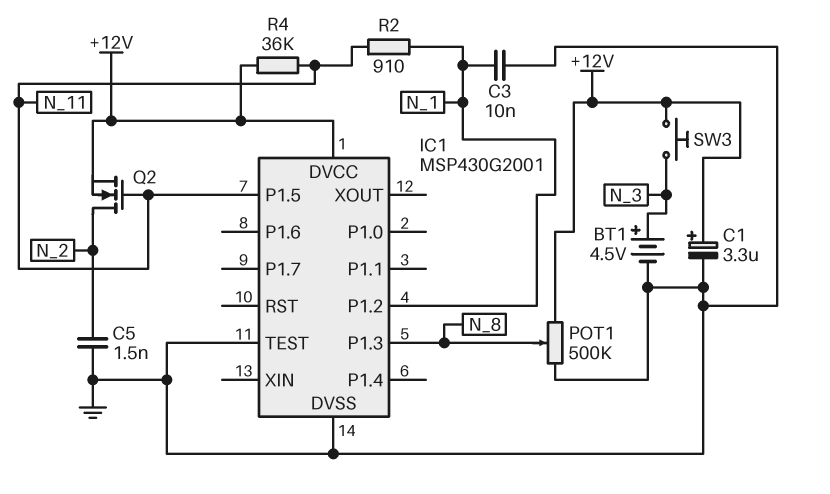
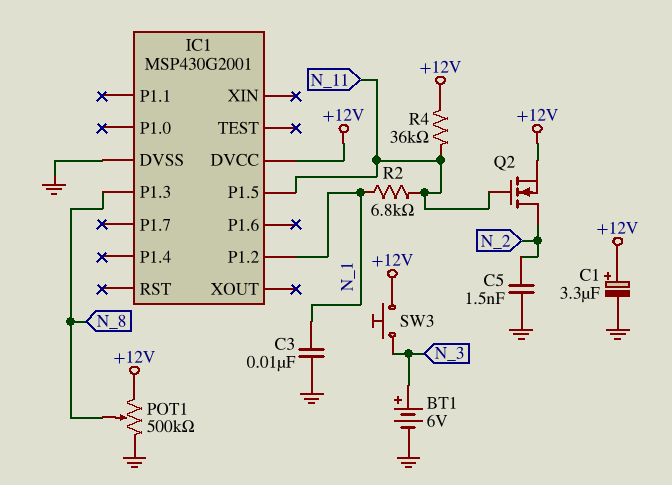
BT1: 4.5V (plus N_3, minus GND) -> 6V (plus N_3, minus GND)
IC1 pin TEST: GND -> none
R2: 910 (N_1, N_11) -> 6.8k (N_1, N_11)

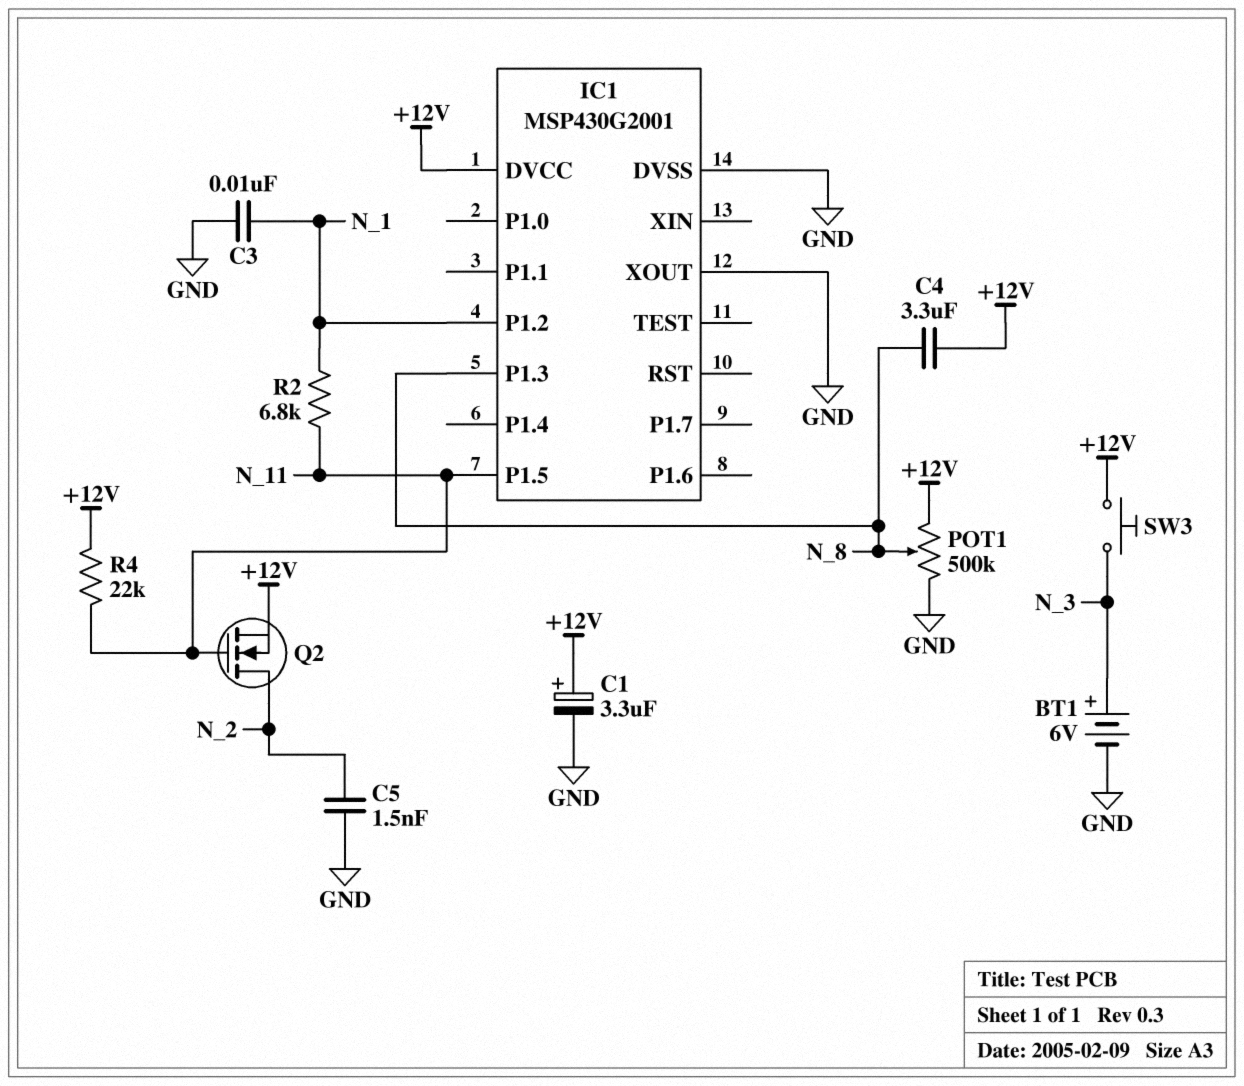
C4: none -> 3.3uF (+12V, N_8)
IC1 pin XOUT: none -> GND
R4: 36k (+12V, N_11) -> 22k (+12V, N_11)

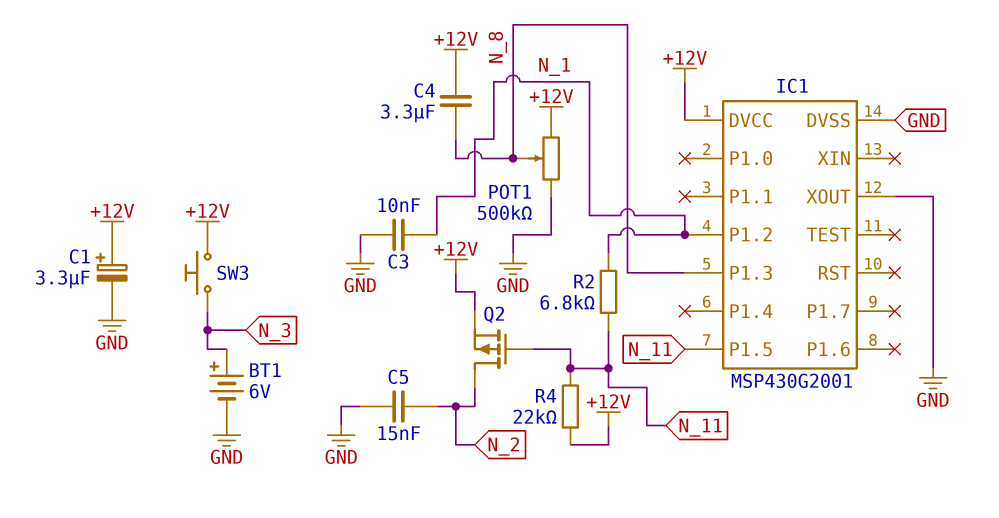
C5: 1.5nF (GND, N_2) -> 15nF (GND, N_2)
Q2: NMOS (G N_11, D N_2, S +12V) -> PMOS (G N_11, D N_2, S +12V)

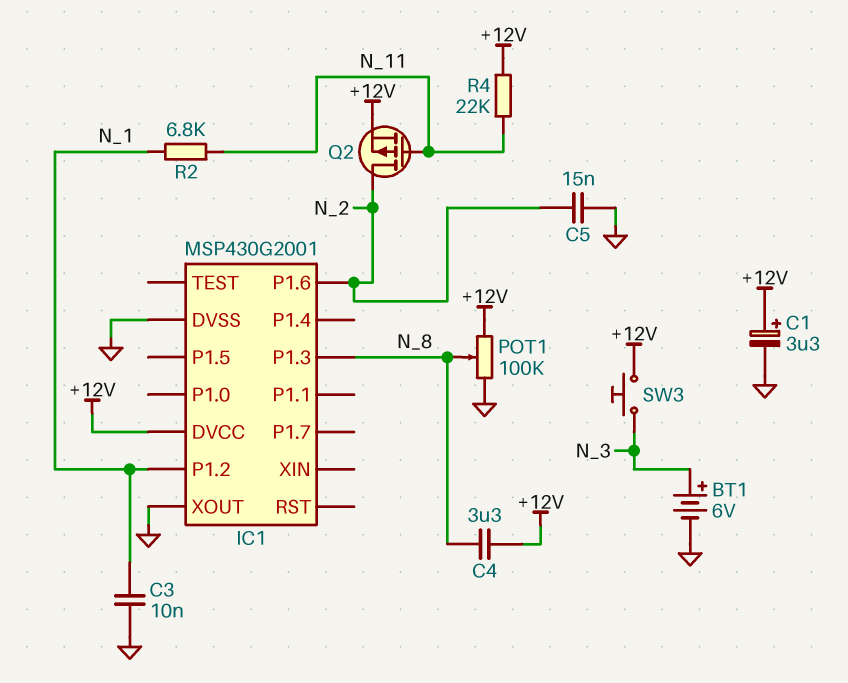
IC1 pin P1.5: N_11 -> none
IC1 pin P1.6: none -> N_2
POT1: 500k (+12V, GND, wiper N_8) -> 100k (+12V, GND, wiper N_8)

